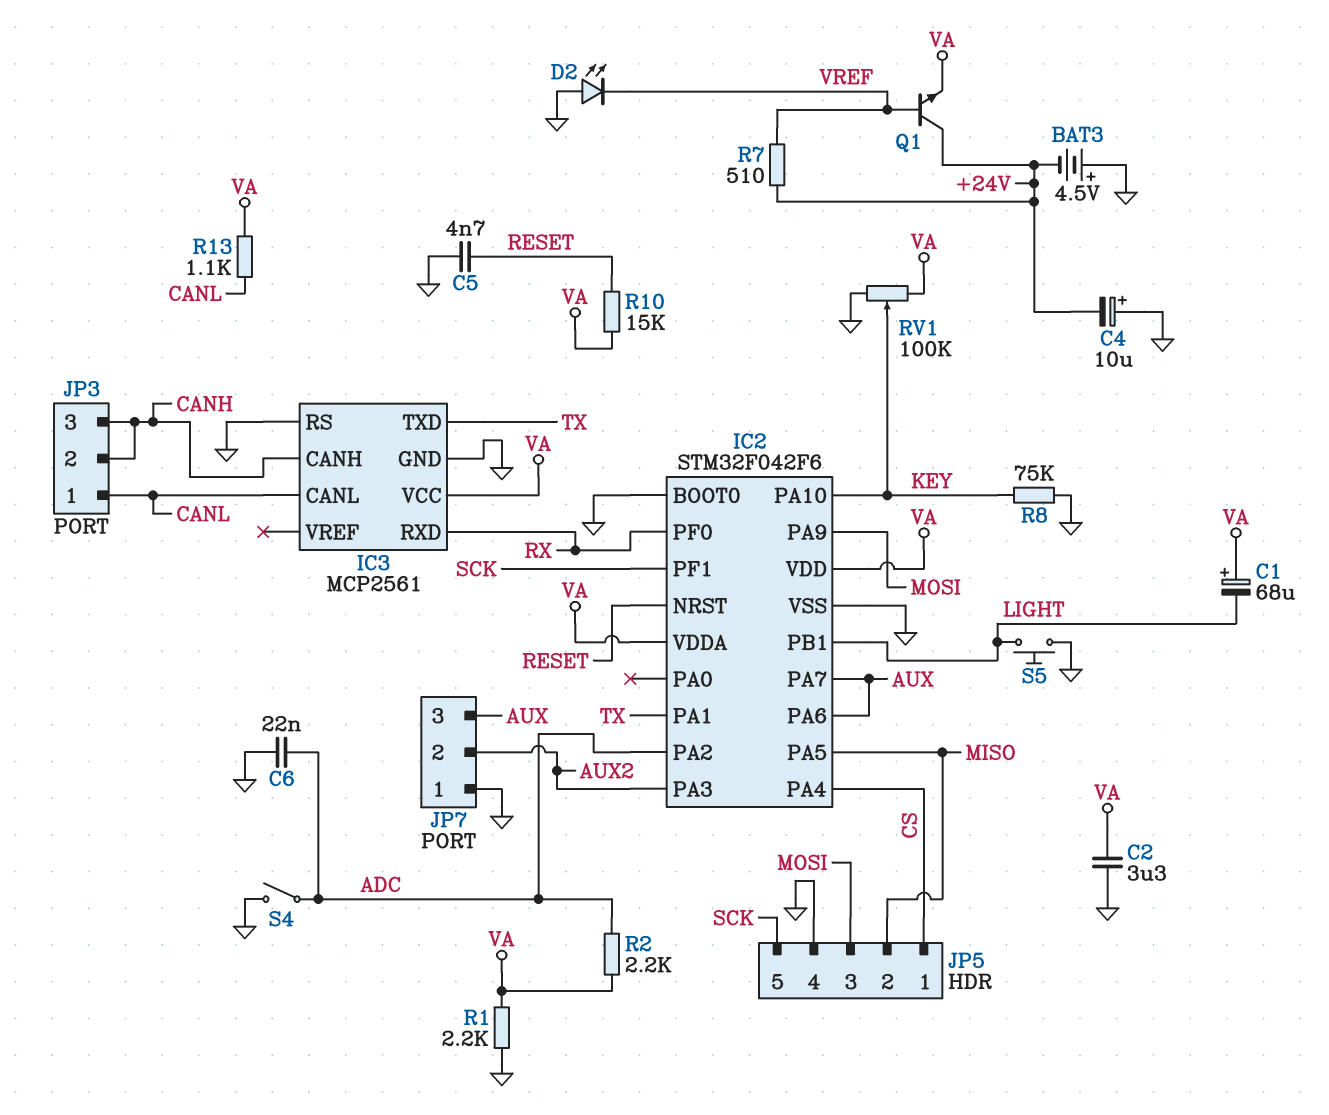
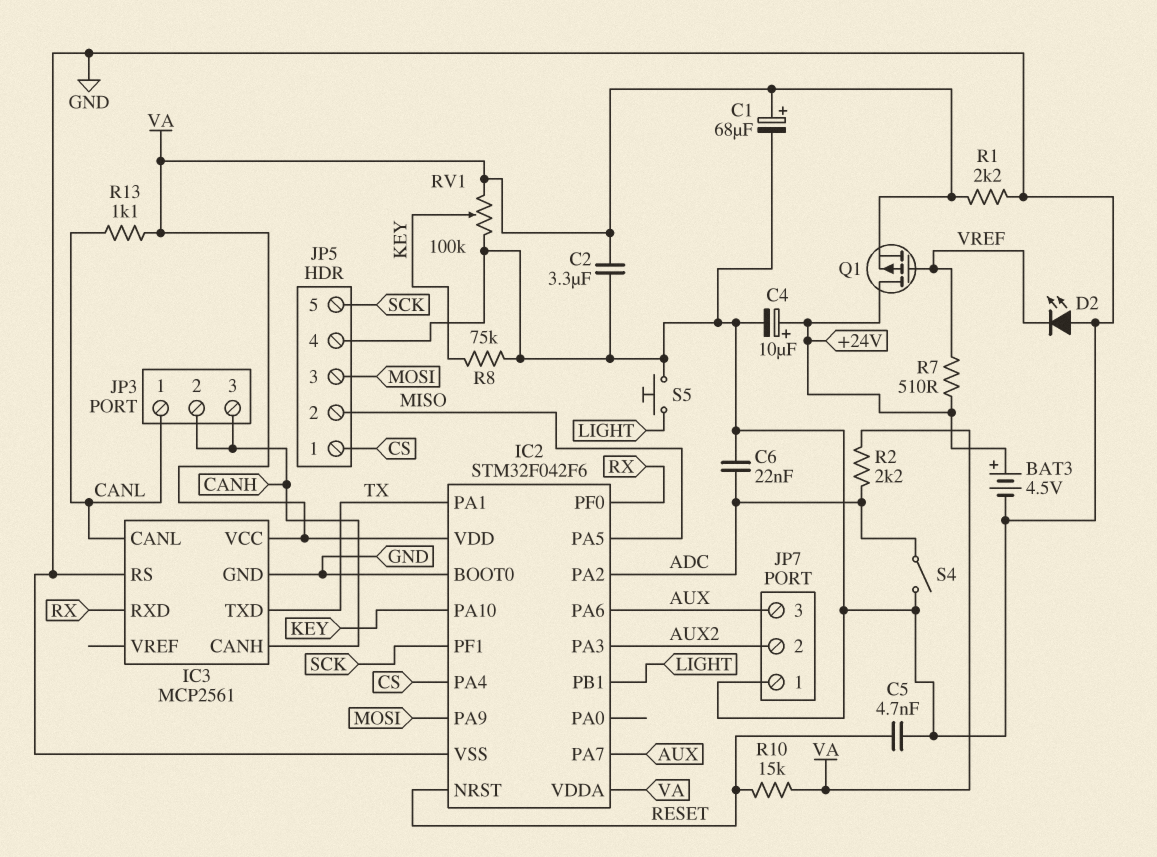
BAT3: 4.5V (plus GND, minus +24V) -> 4.5V (plus +24V, minus GND)
C1: 68uF (plus VA, minus LIGHT) -> 68uF (plus VA, minus GND)
C4: 10uF (plus GND, minus +24V) -> 10uF (plus +24V, minus GND)
Q1: NPN (B VREF, C +24V, E VA) -> PMOS (G VREF, D +24V, S VA)

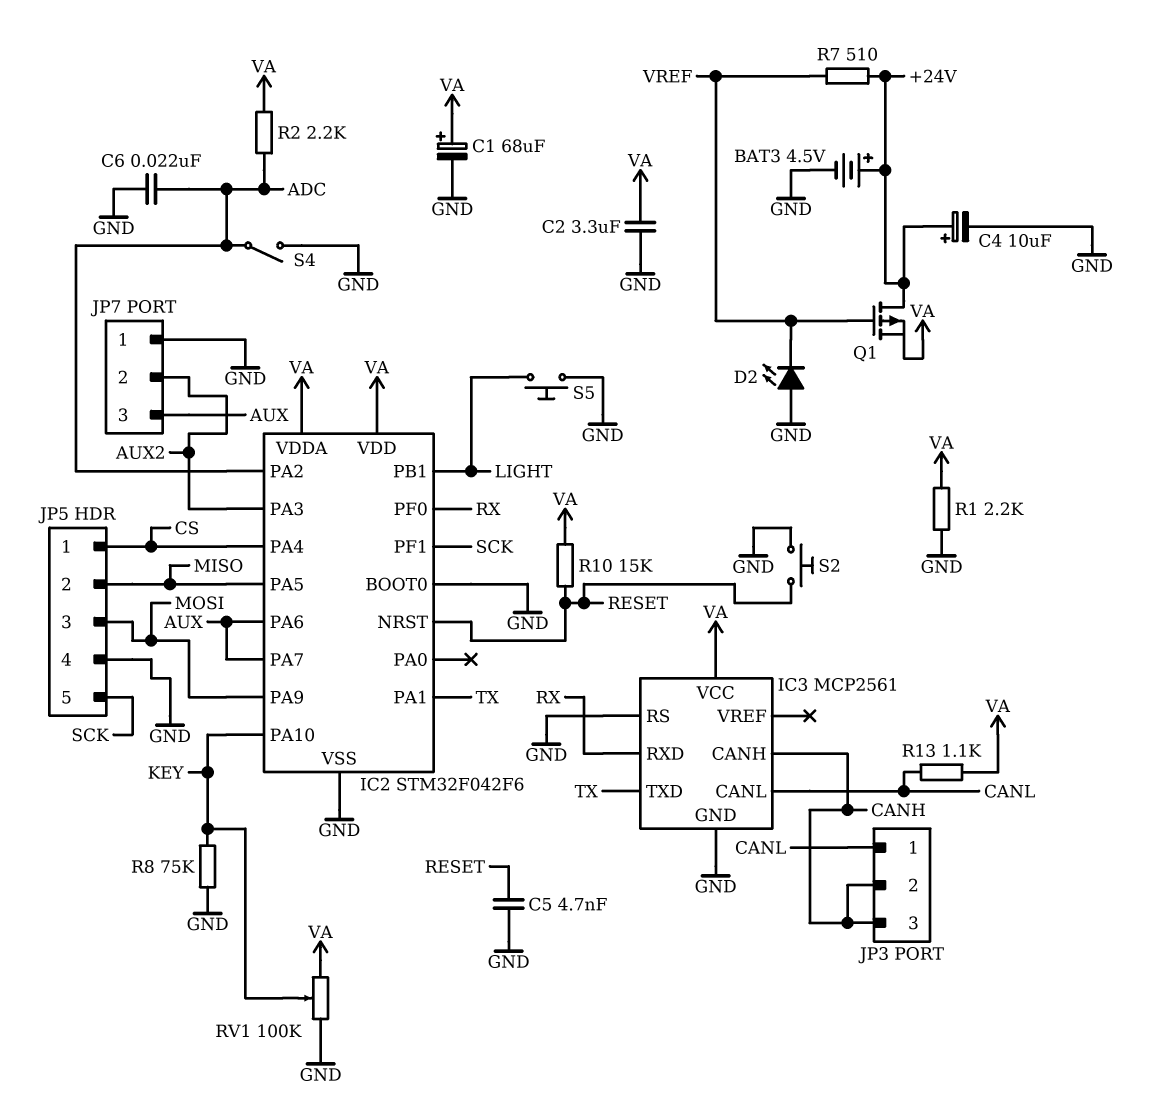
S2: none -> button (GND, RESET)

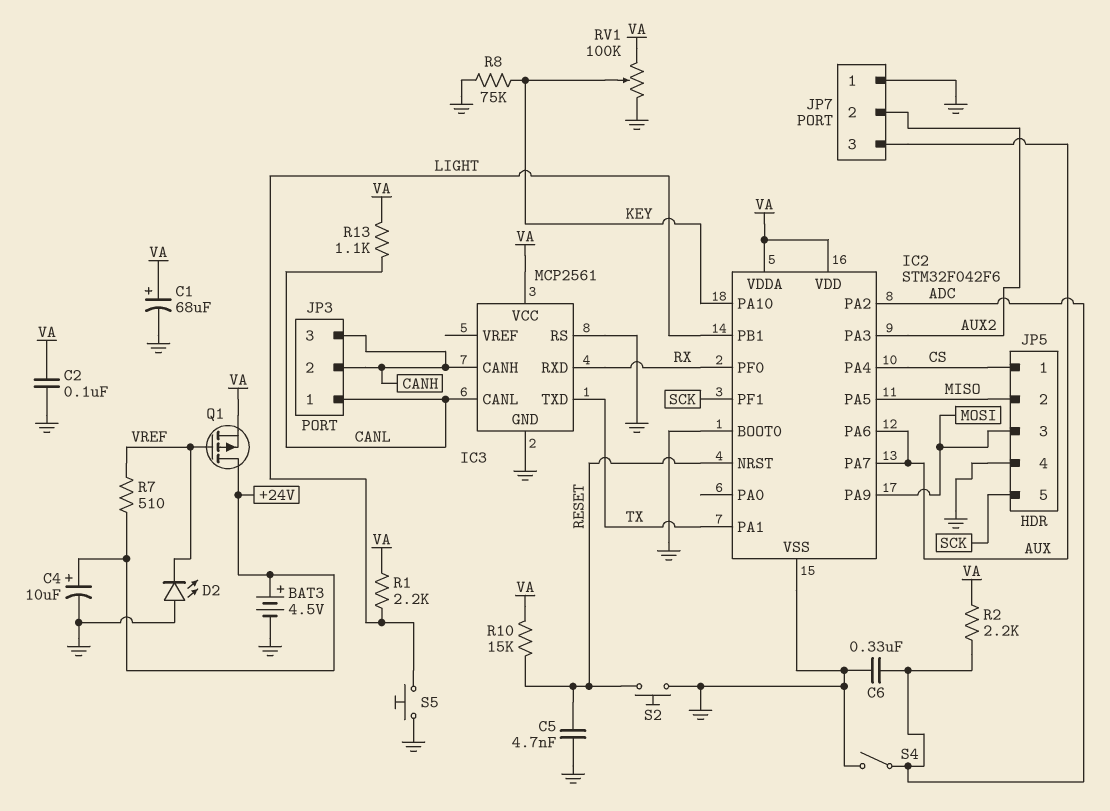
C2: 3.3uF (GND, VA) -> 100nF (GND, VA)
C6: 22nF (ADC, GND) -> 330nF (ADC, GND)
R1: 2.2k (GND, VA) -> 2.2k (LIGHT, VA)

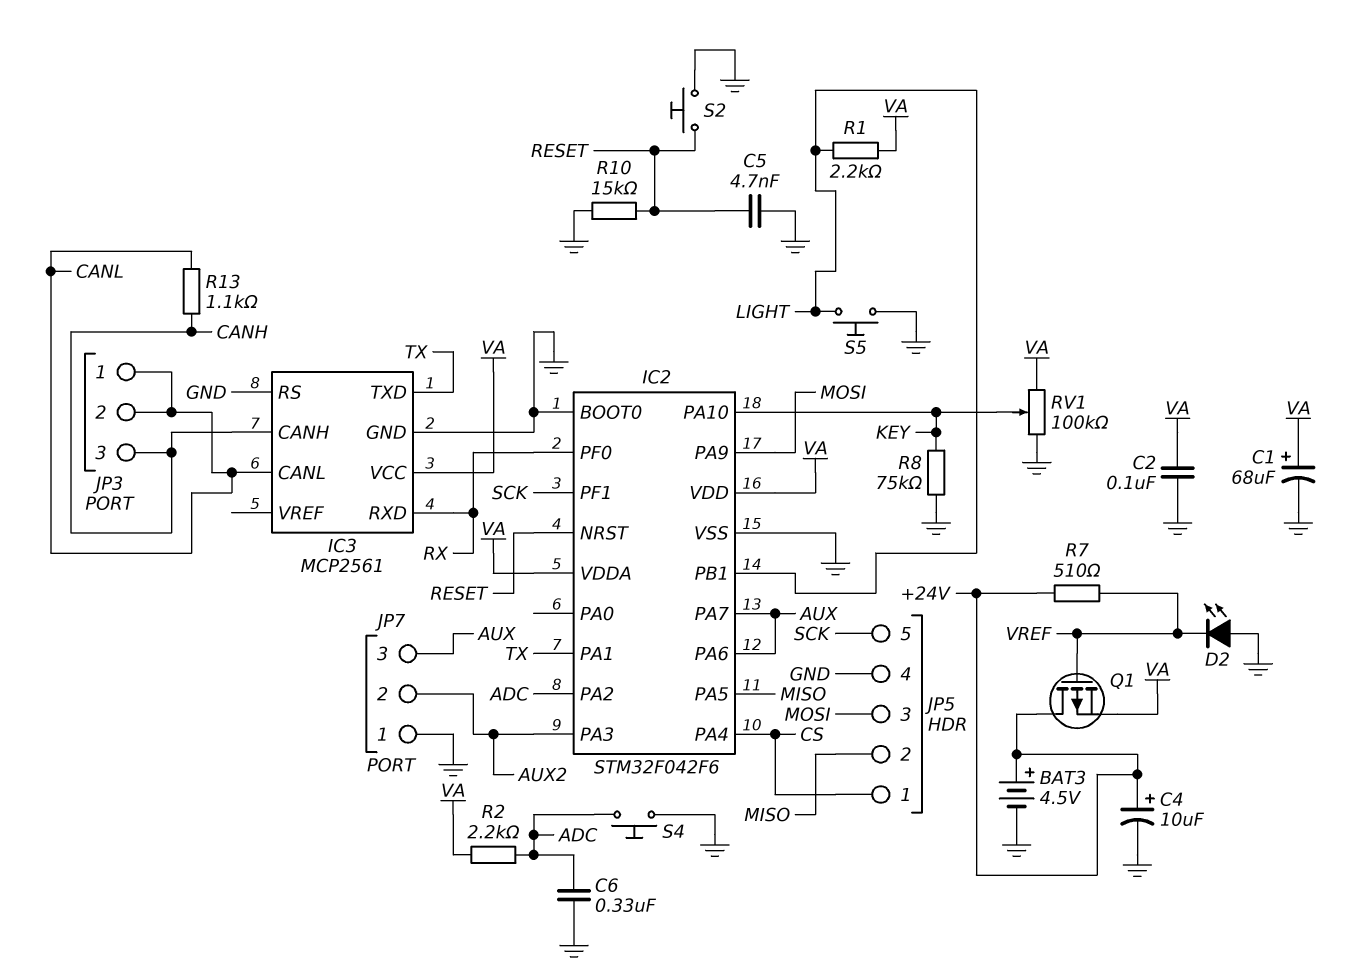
JP3 pin 2: CANH -> CANL
R10: 15k (RESET, VA) -> 15k (GND, RESET)
R13: 1.1k (CANL, VA) -> 1.1k (CANH, CANL)
S4: switch (ADC, GND) -> button (ADC, GND)

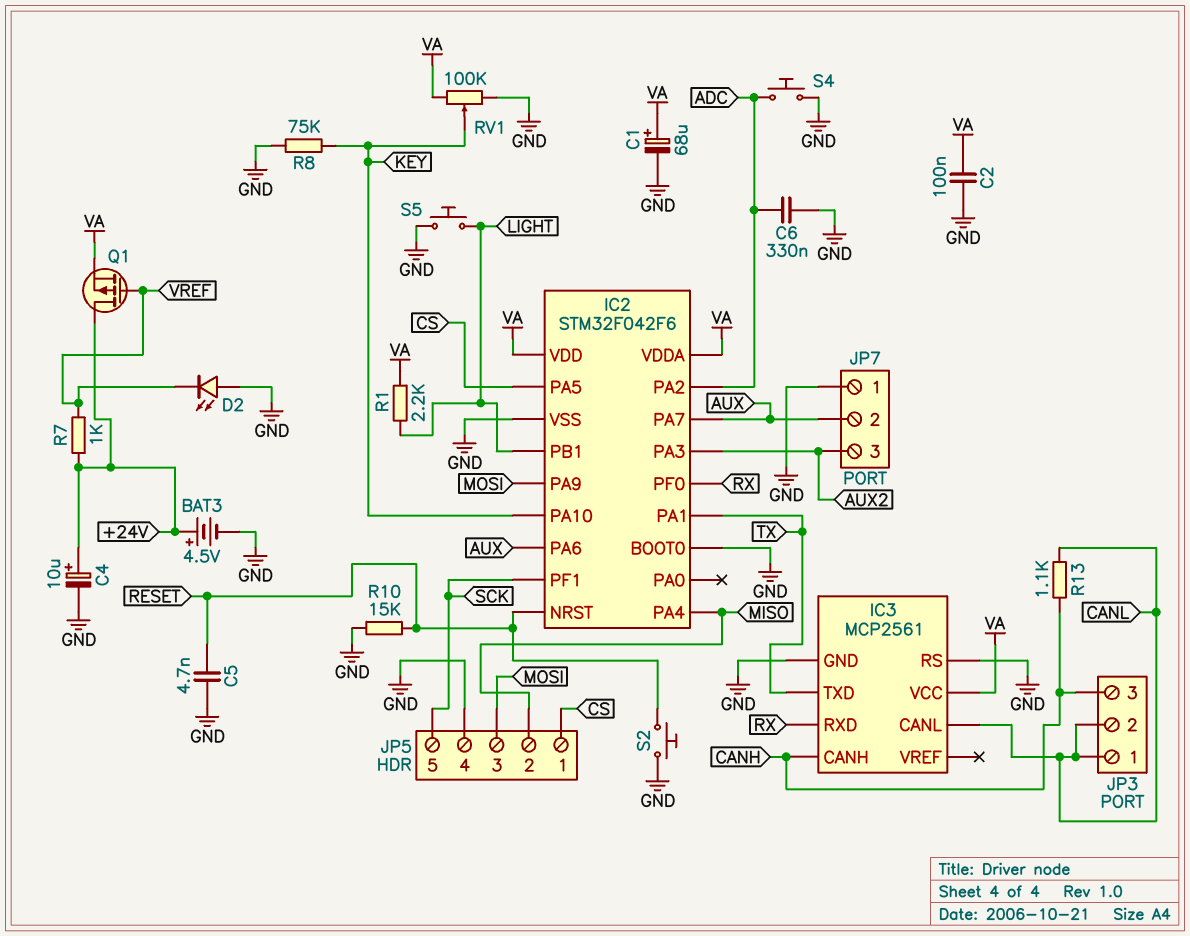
IC2 pin PA4: CS -> MISO
IC2 pin PA5: MISO -> CS
JP7 pin 2: AUX2 -> AUX
JP7 pin 3: AUX -> AUX2
R2: 2.2k (ADC, VA) -> none
R7: 510 (+24V, VREF) -> 1k (+24V, VREF)

